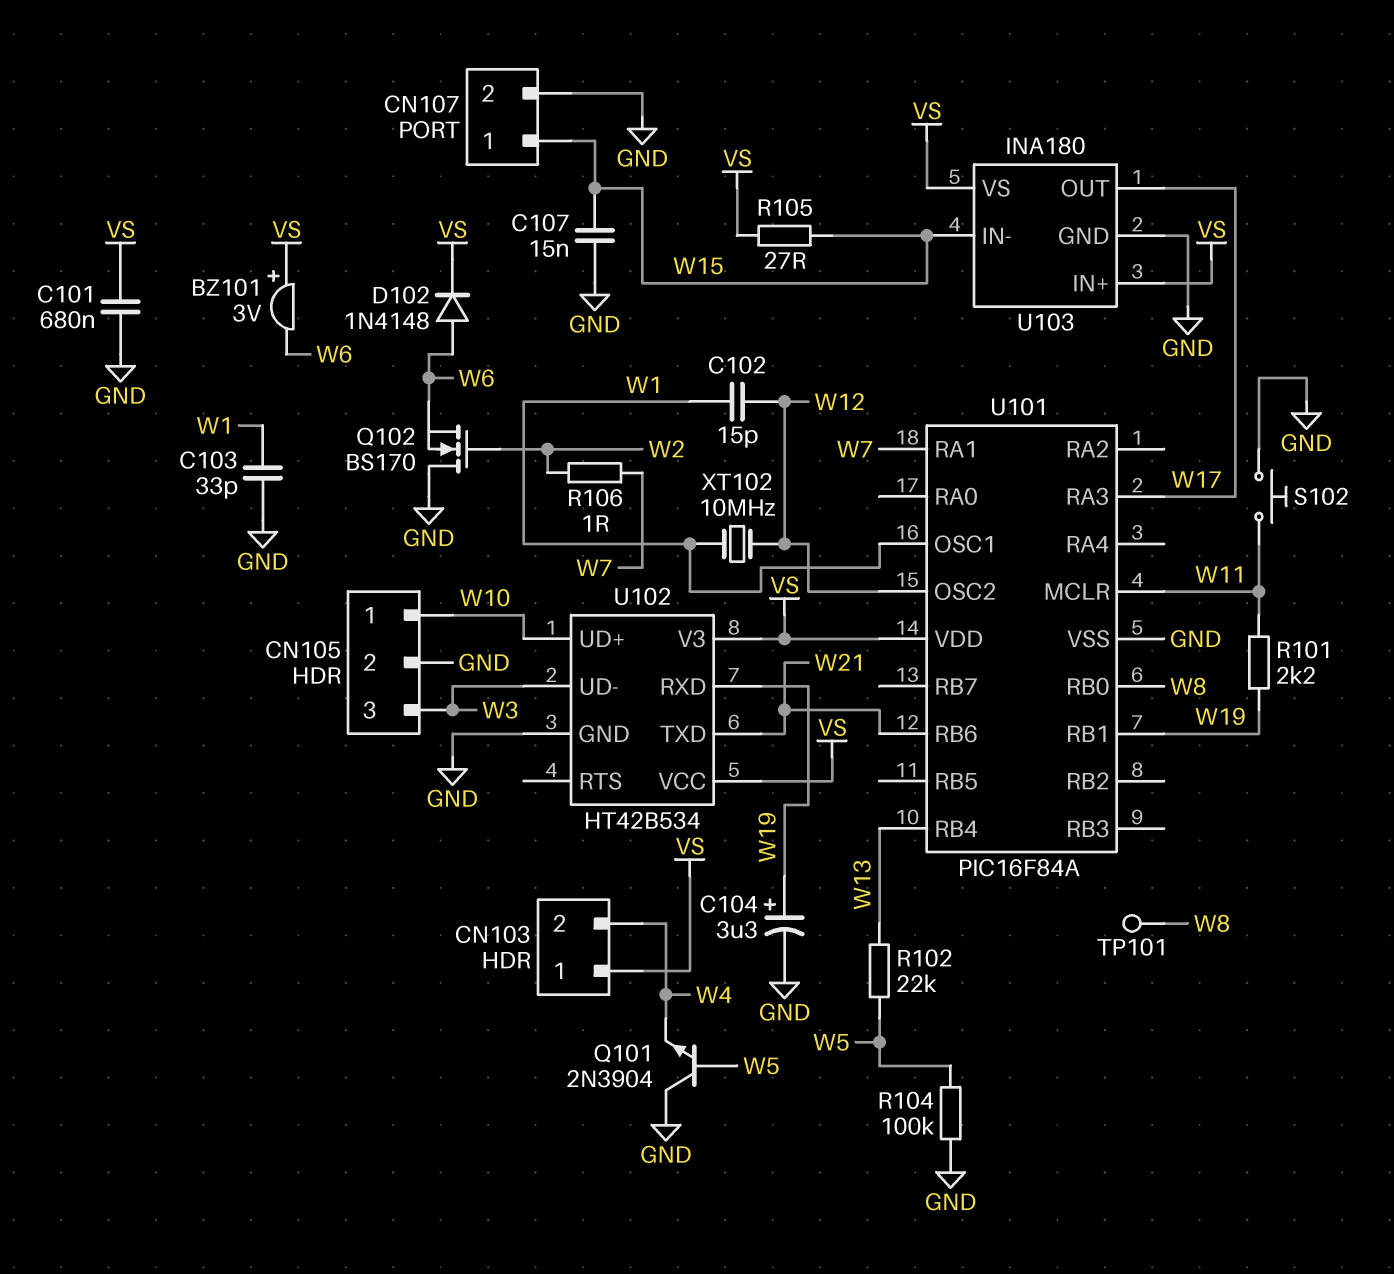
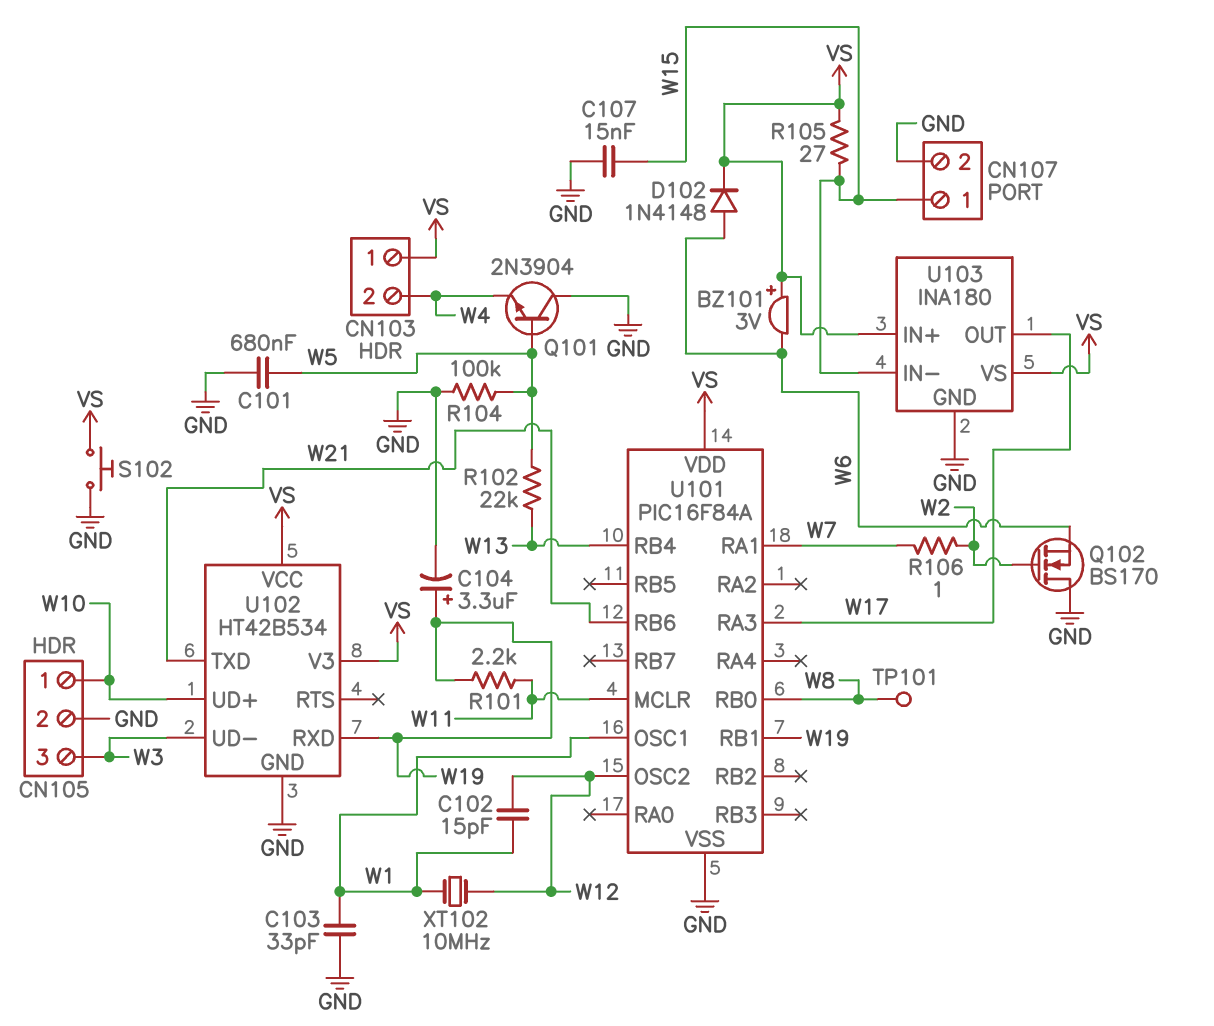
C101: 680nF (GND, VS) -> 680nF (GND, W5)
S102: button (GND, W11) -> button (GND, VS)

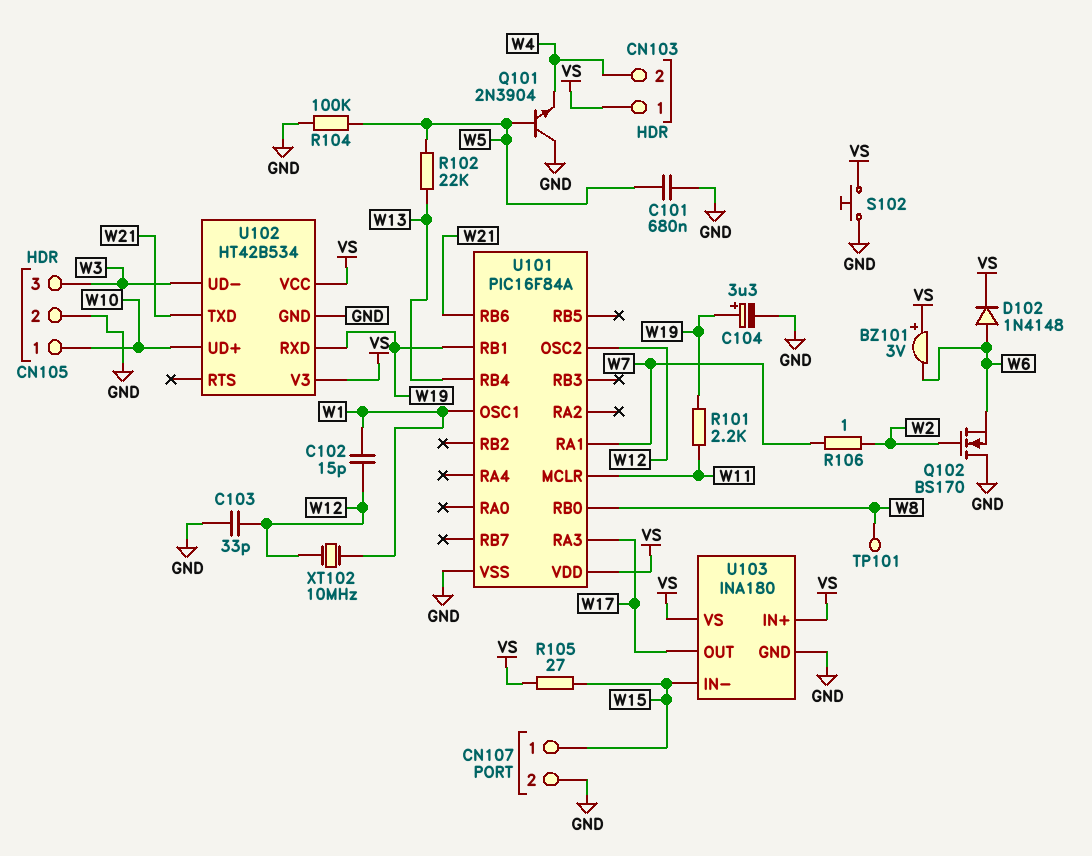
C103: 33pF (GND, W1) -> 33pF (GND, W12)
C107: 15nF (GND, W15) -> none

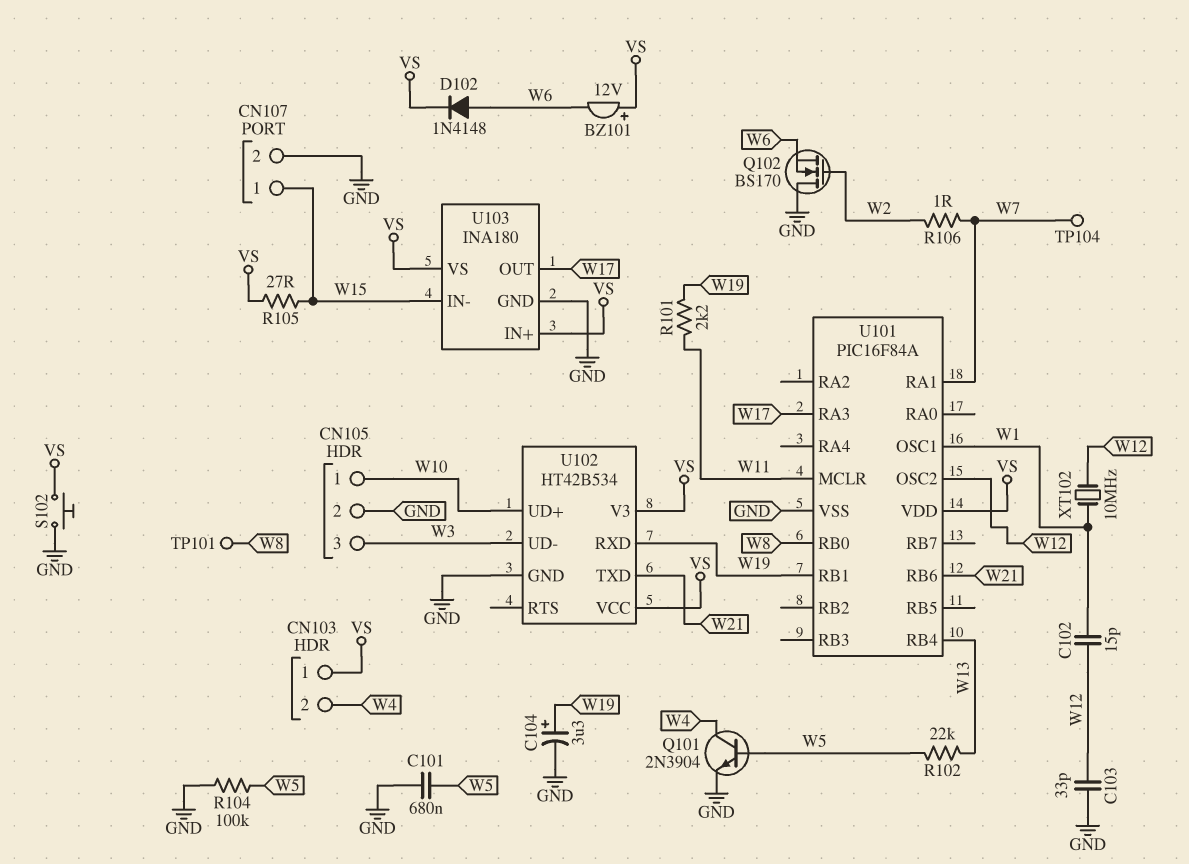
BZ101: buzzer 3V (plus VS, minus W6) -> buzzer 12V (plus VS, minus W6)
Q101: NPN 2N3904 (B W5, C GND, E W4) -> NPN 2N3904 (B W5, C W4, E GND)
TP104: none -> test point (W7)

